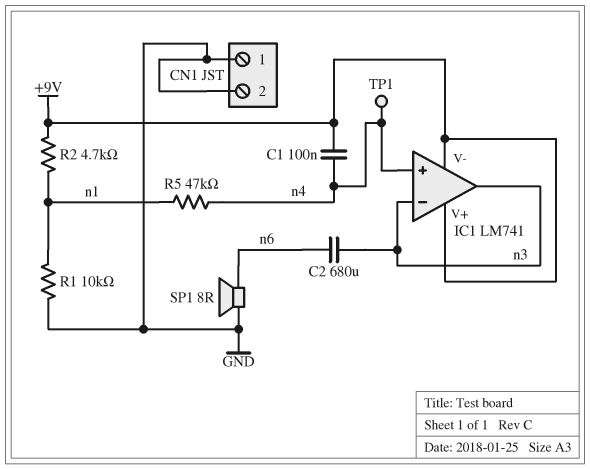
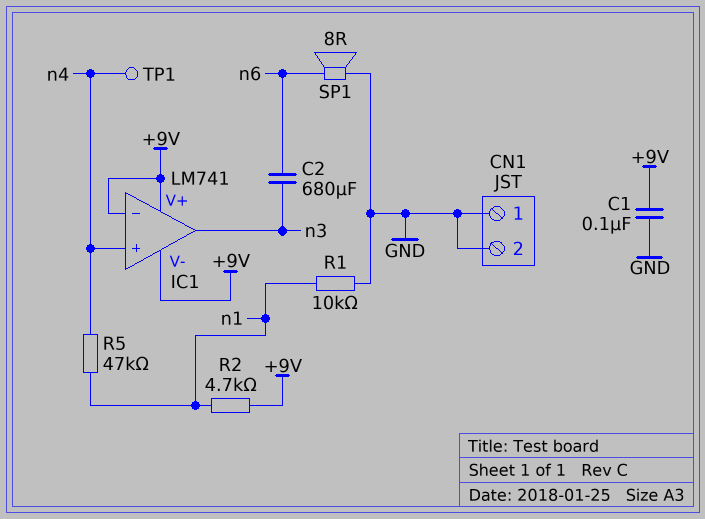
C1: 100nF (+9V, n4) -> 100nF (+9V, GND)
IC1 pin in-: n3 -> +9V

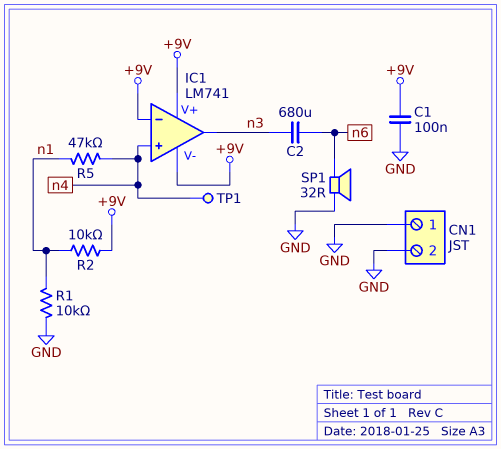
R2: 4.7k (+9V, n1) -> 10k (+9V, n1)
SP1: speaker 8R (GND, n6) -> speaker 32R (GND, n6)

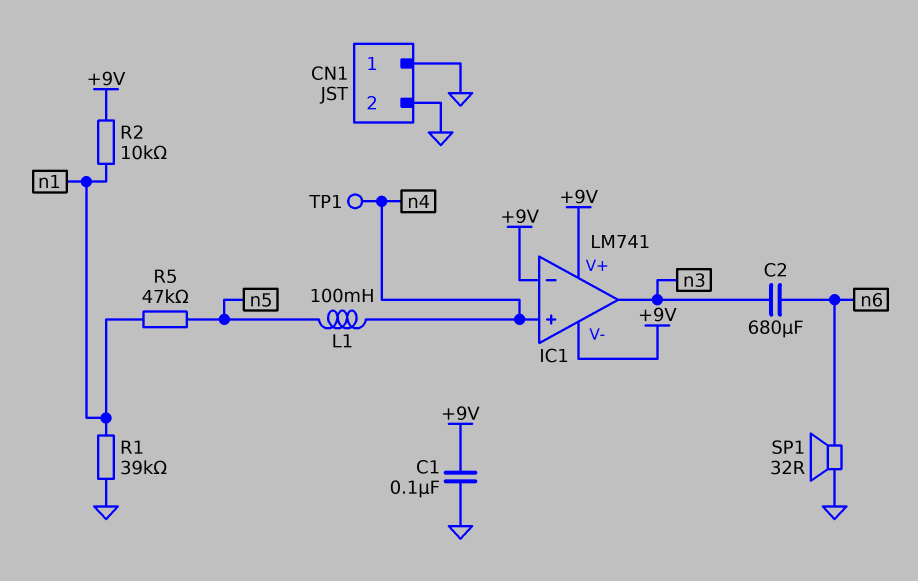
L1: none -> 100mH (n4, n5)
R1: 10k (GND, n1) -> 39k (GND, n1)
R5: 47k (n1, n4) -> 47k (n1, n5)

